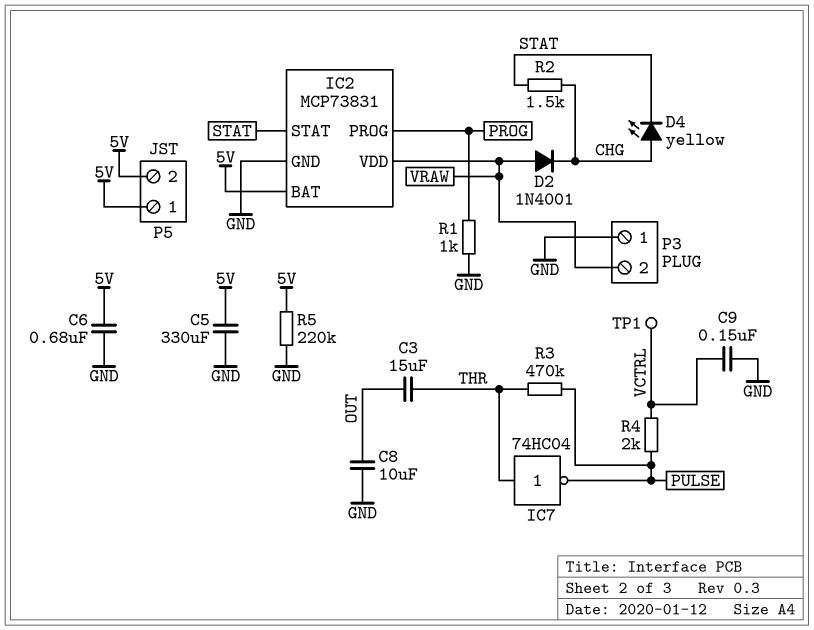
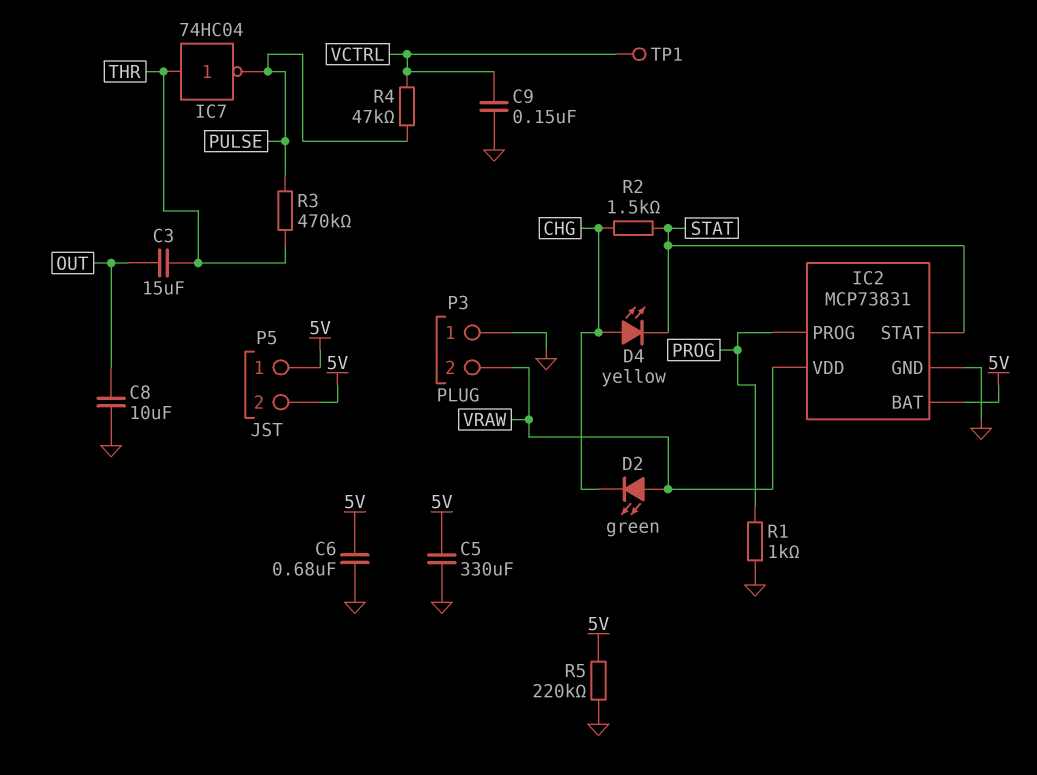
D2: diode 1N4001 (A VRAW, K CHG) -> LED green (A VRAW, K CHG)
R4: 2k (PULSE, VCTRL) -> 47k (PULSE, VCTRL)

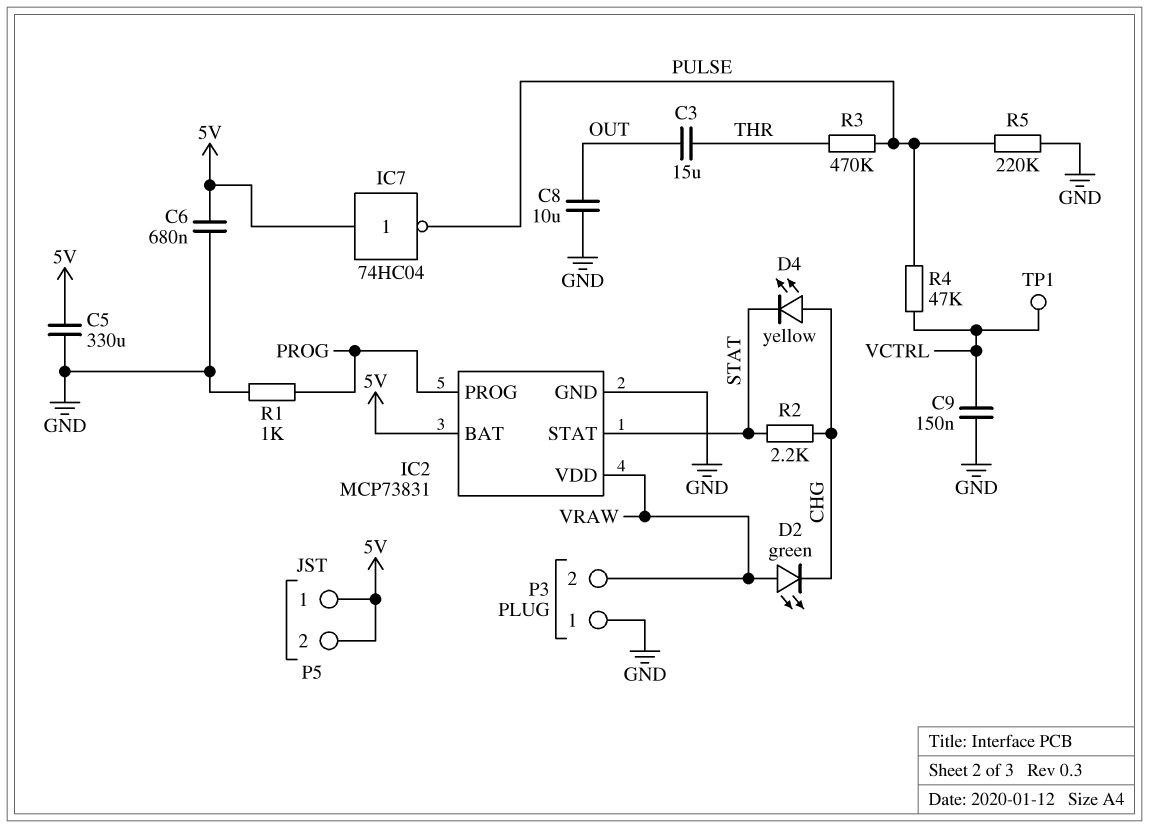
IC7: NOT 74HC04 (in THR, out PULSE) -> NOT 74HC04 (in 5V, out PULSE)
R2: 1.5k (CHG, STAT) -> 2.2k (CHG, STAT)
R5: 220k (5V, GND) -> 220k (GND, PULSE)

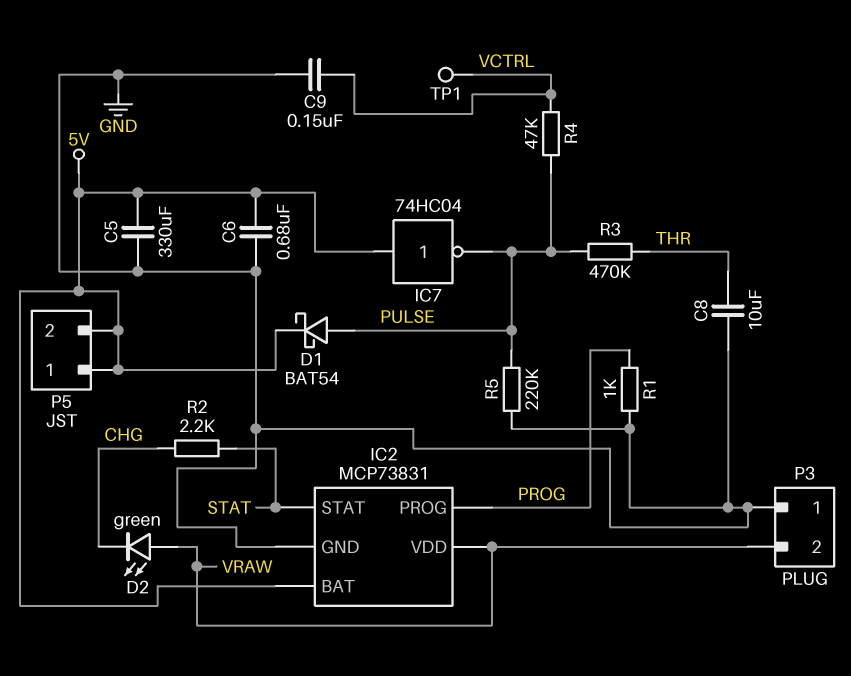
C3: 15uF (OUT, THR) -> none
C8: 10uF (GND, OUT) -> 10uF (GND, THR)
D1: none -> schottky BAT54 (A PULSE, K 5V)
D4: LED yellow (A CHG, K STAT) -> none

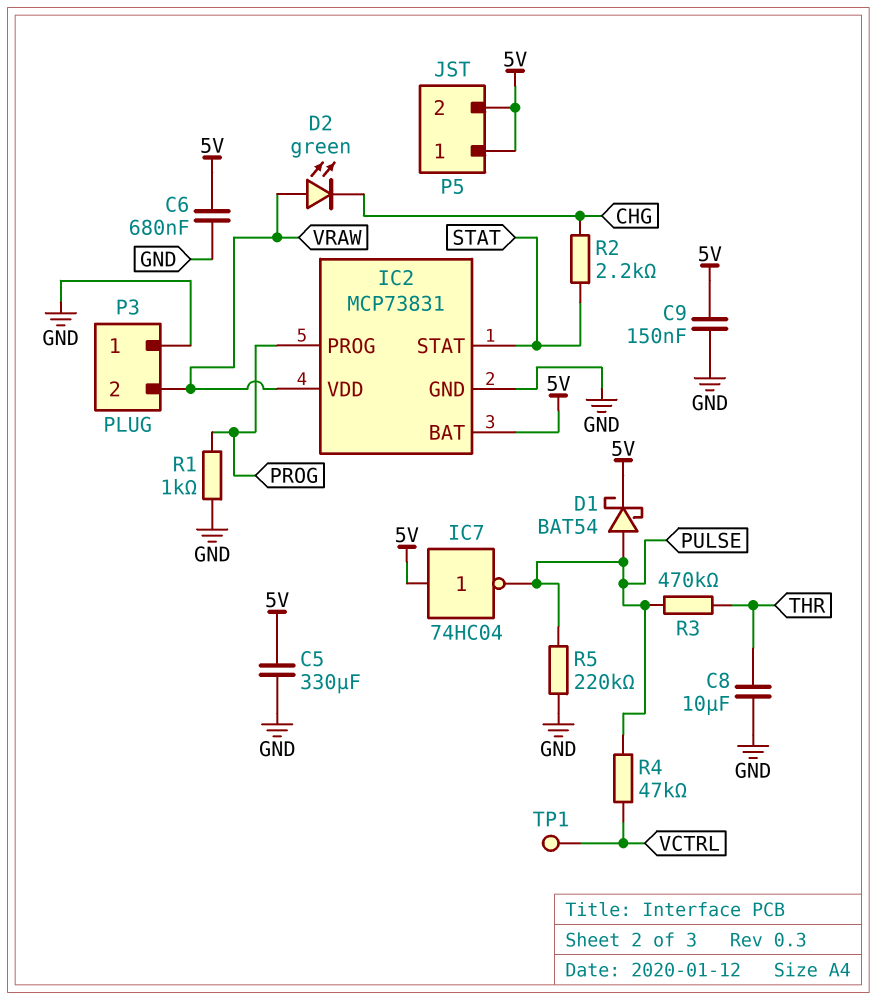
C9: 150nF (GND, VCTRL) -> 150nF (5V, GND)

